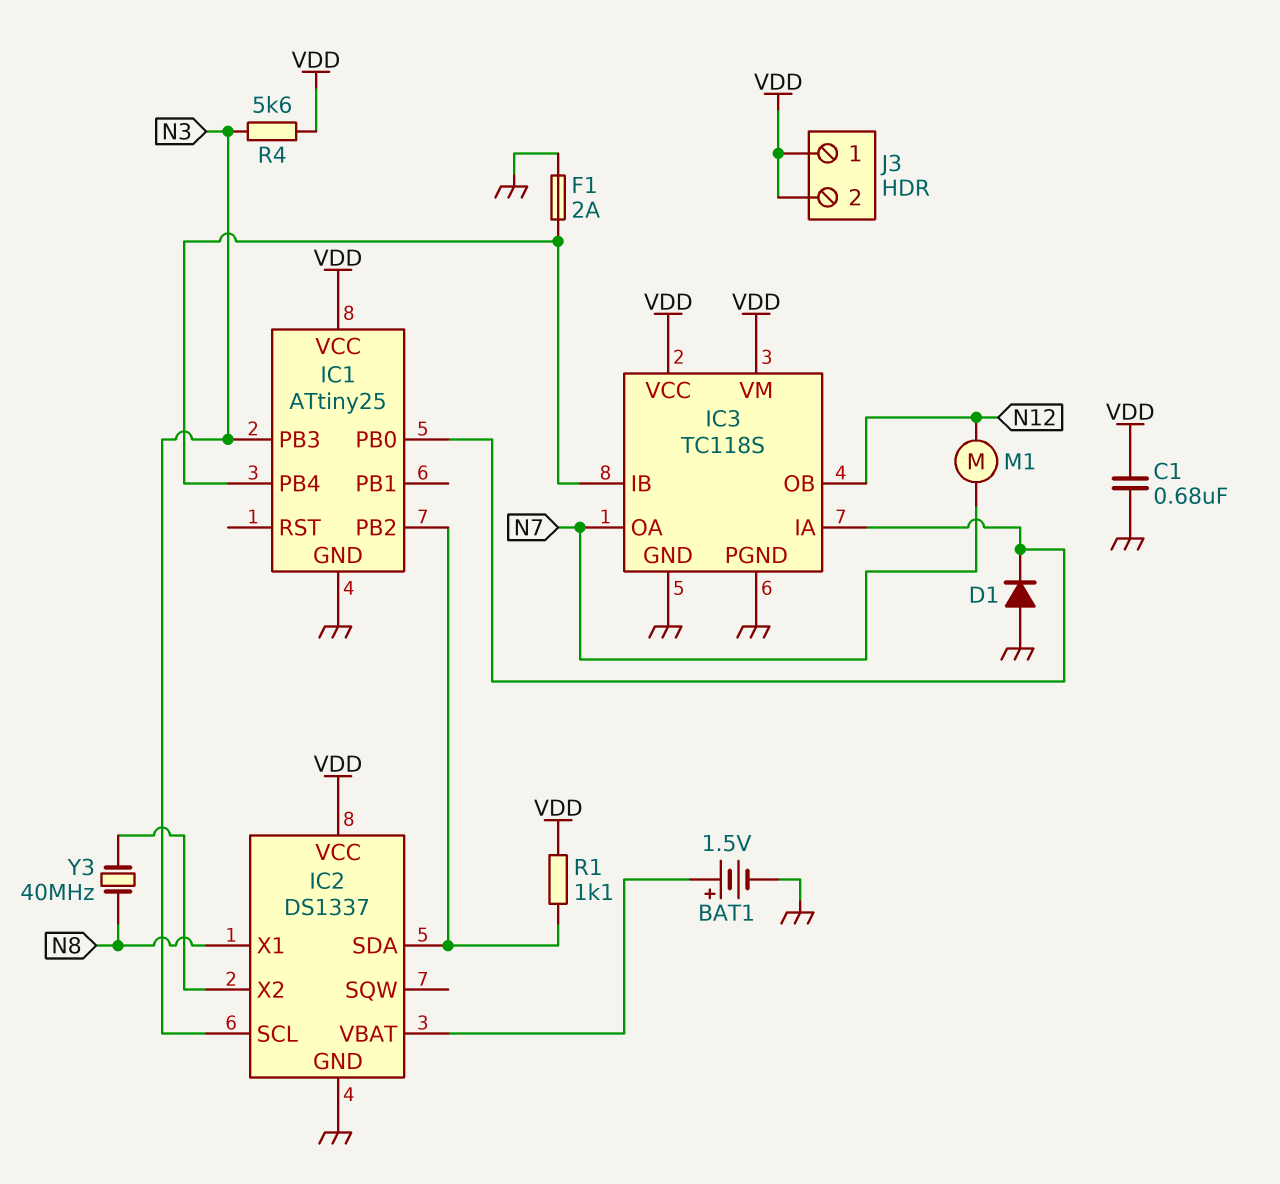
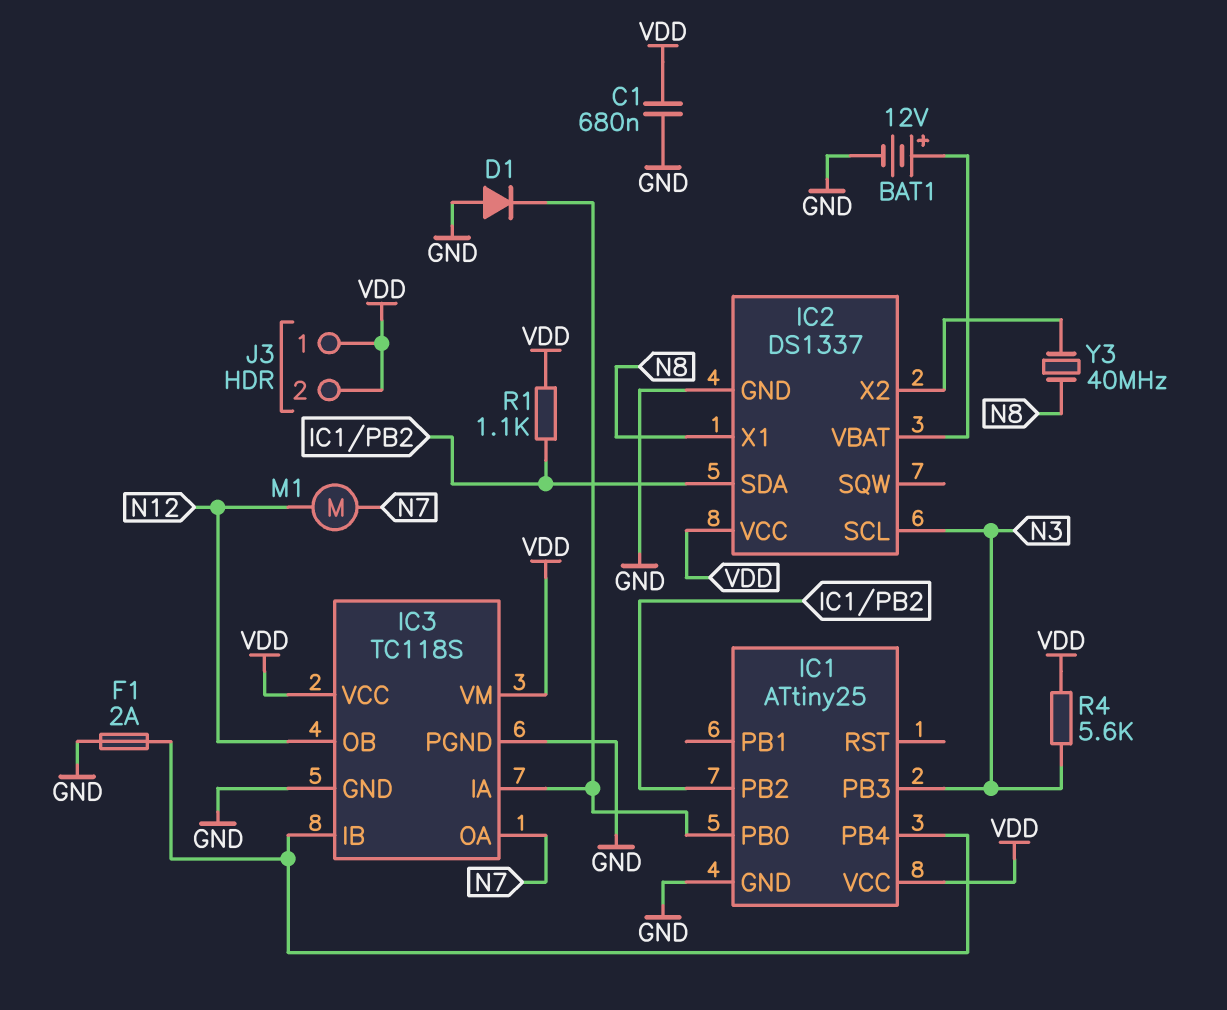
BAT1: 1.5V (plus IC2/VBAT, minus GND) -> 12V (plus IC2/VBAT, minus GND)

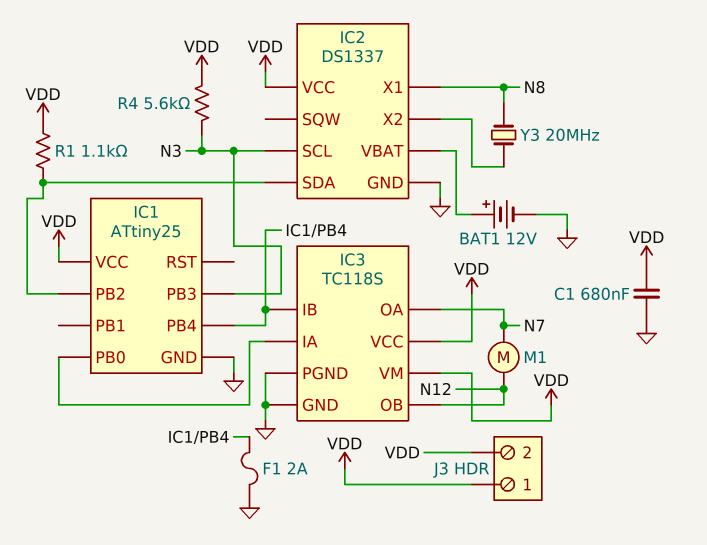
D1: diode (A GND, K IC1/PB0) -> none
Y3: 40MHz (IC2/X2, N8) -> 20MHz (IC2/X2, N8)

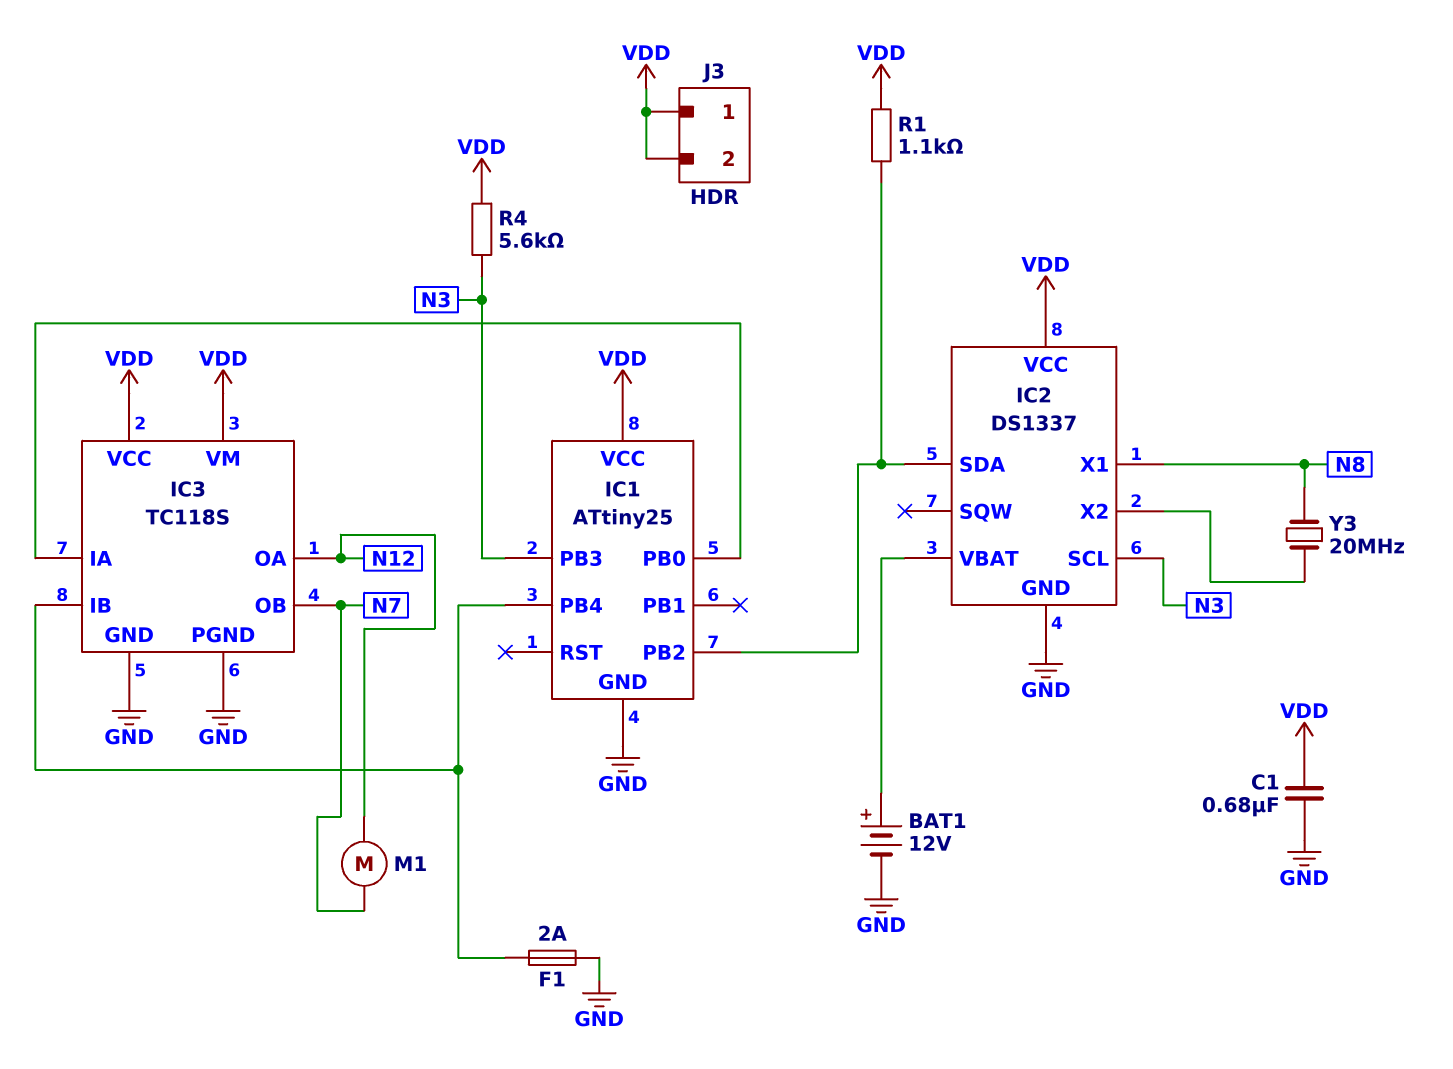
IC3 pin OA: N7 -> N12
IC3 pin OB: N12 -> N7

